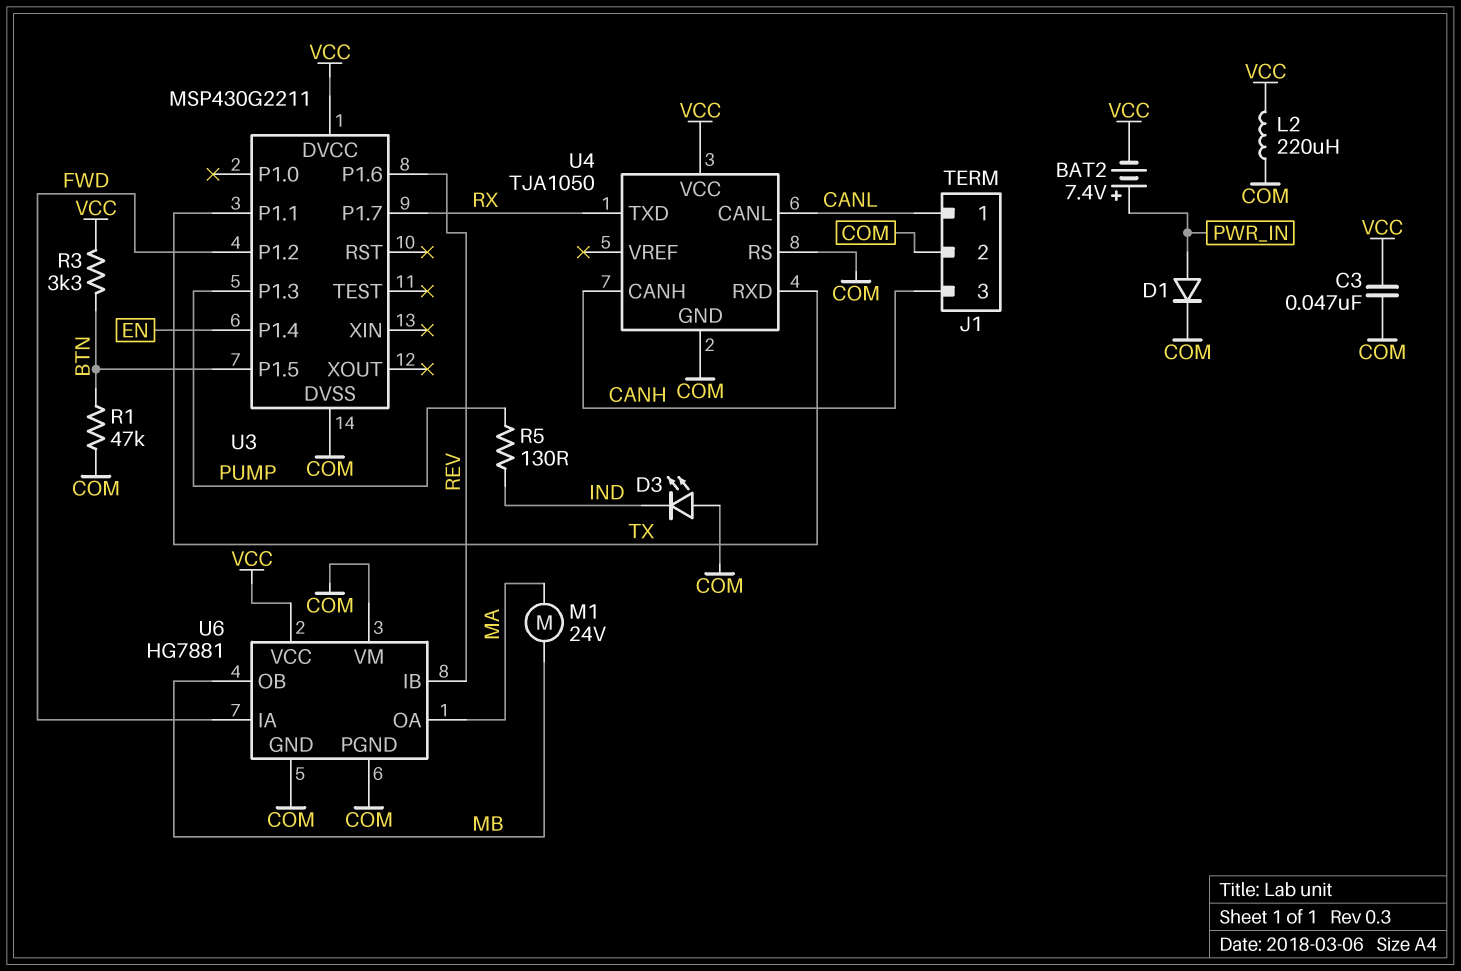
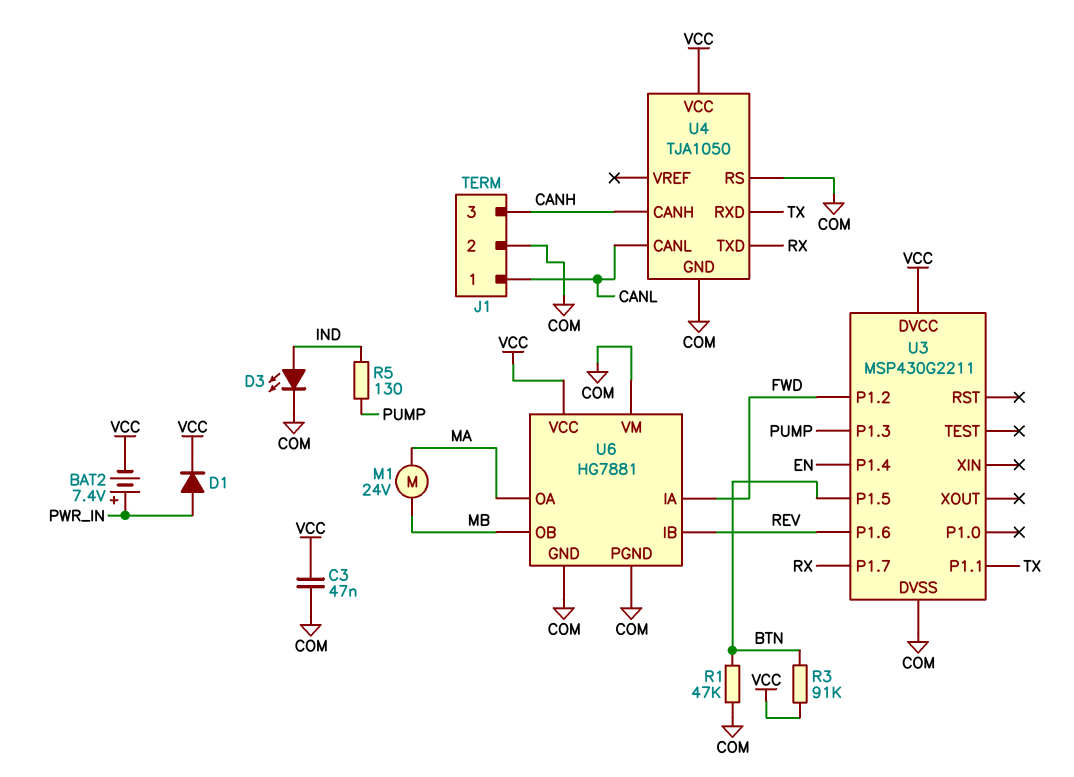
D1: diode (A PWR_IN, K COM) -> diode (A PWR_IN, K VCC)
D3: LED (A COM, K IND) -> LED (A IND, K COM)
L2: 220uH (COM, VCC) -> none
R3: 3.3k (BTN, VCC) -> 91k (BTN, VCC)

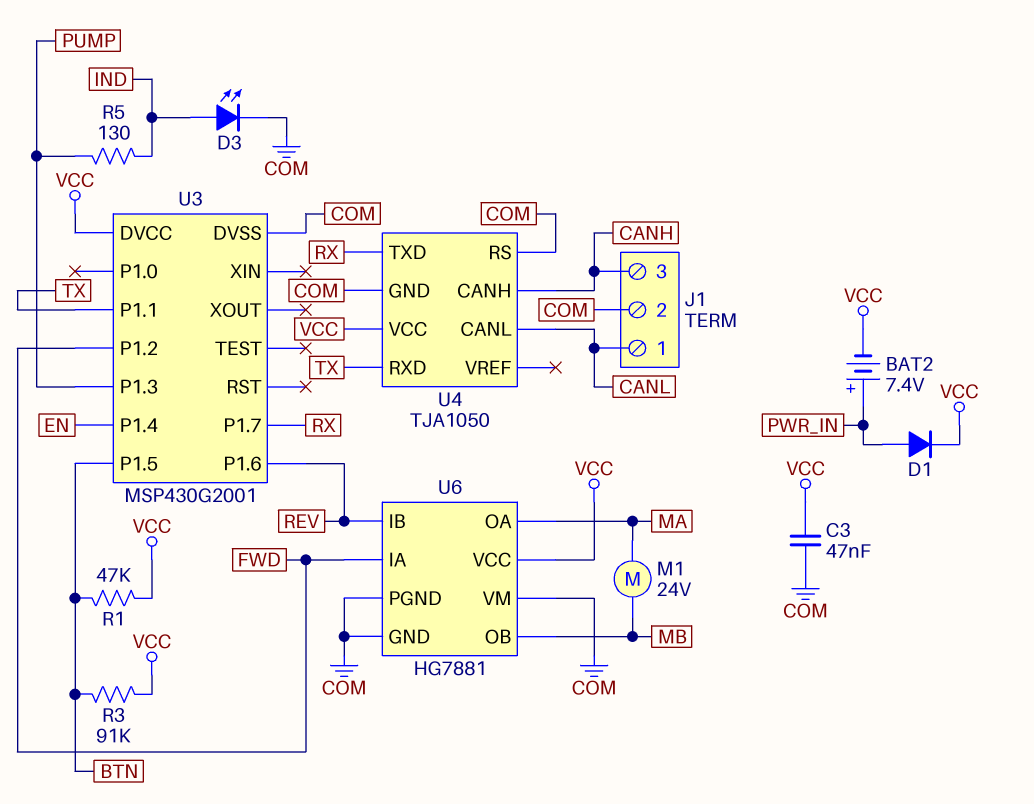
R1: 47k (BTN, COM) -> 47k (BTN, VCC)
U3: MSP430G2211 -> MSP430G2001

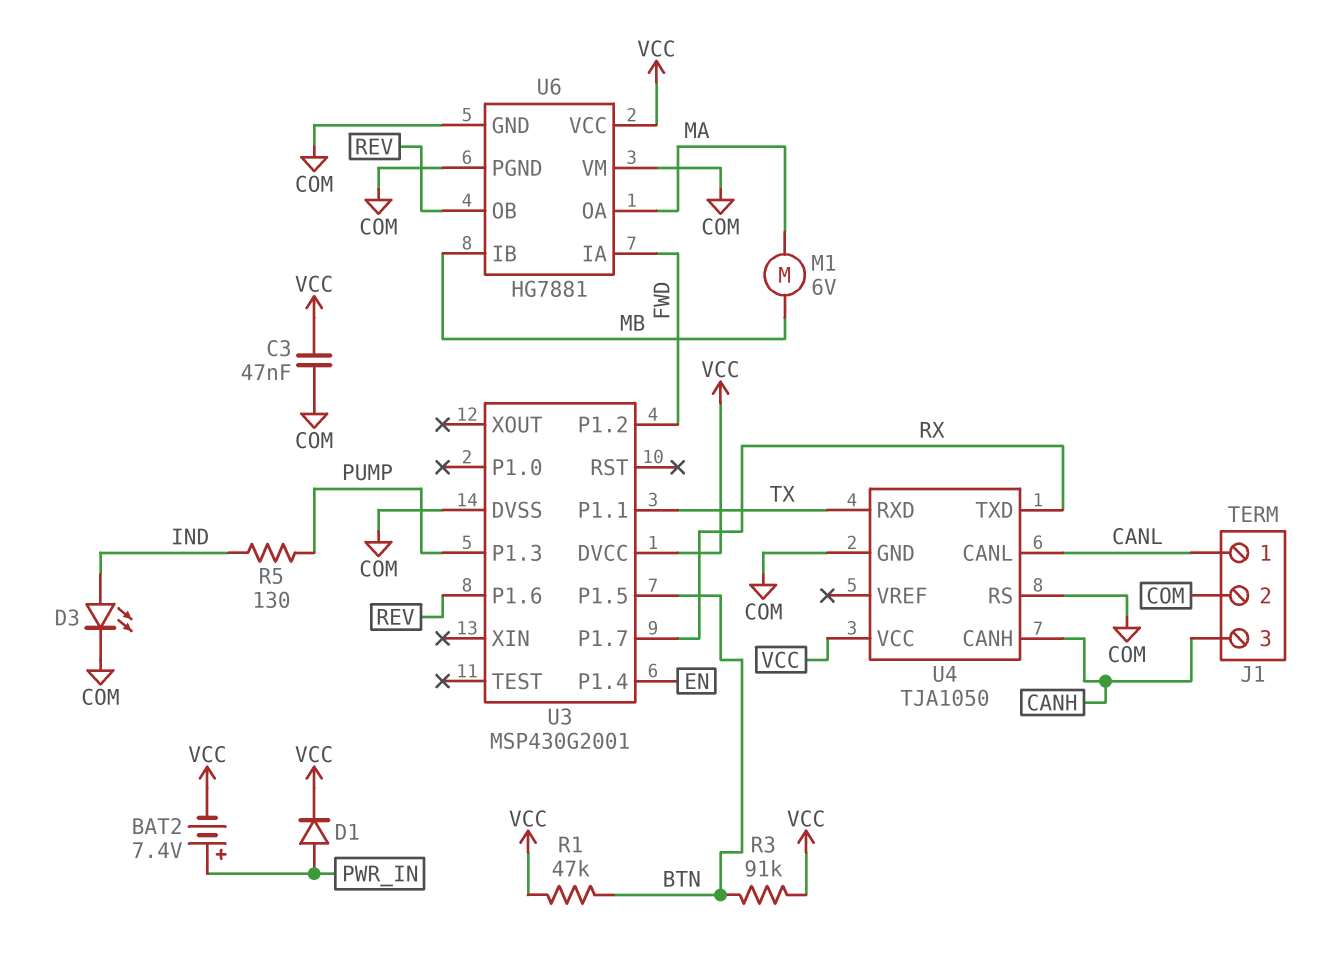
M1: motor 24V (MA, MB) -> motor 6V (MA, MB)
U6 pin IB: REV -> MB
U6 pin OB: MB -> REV

